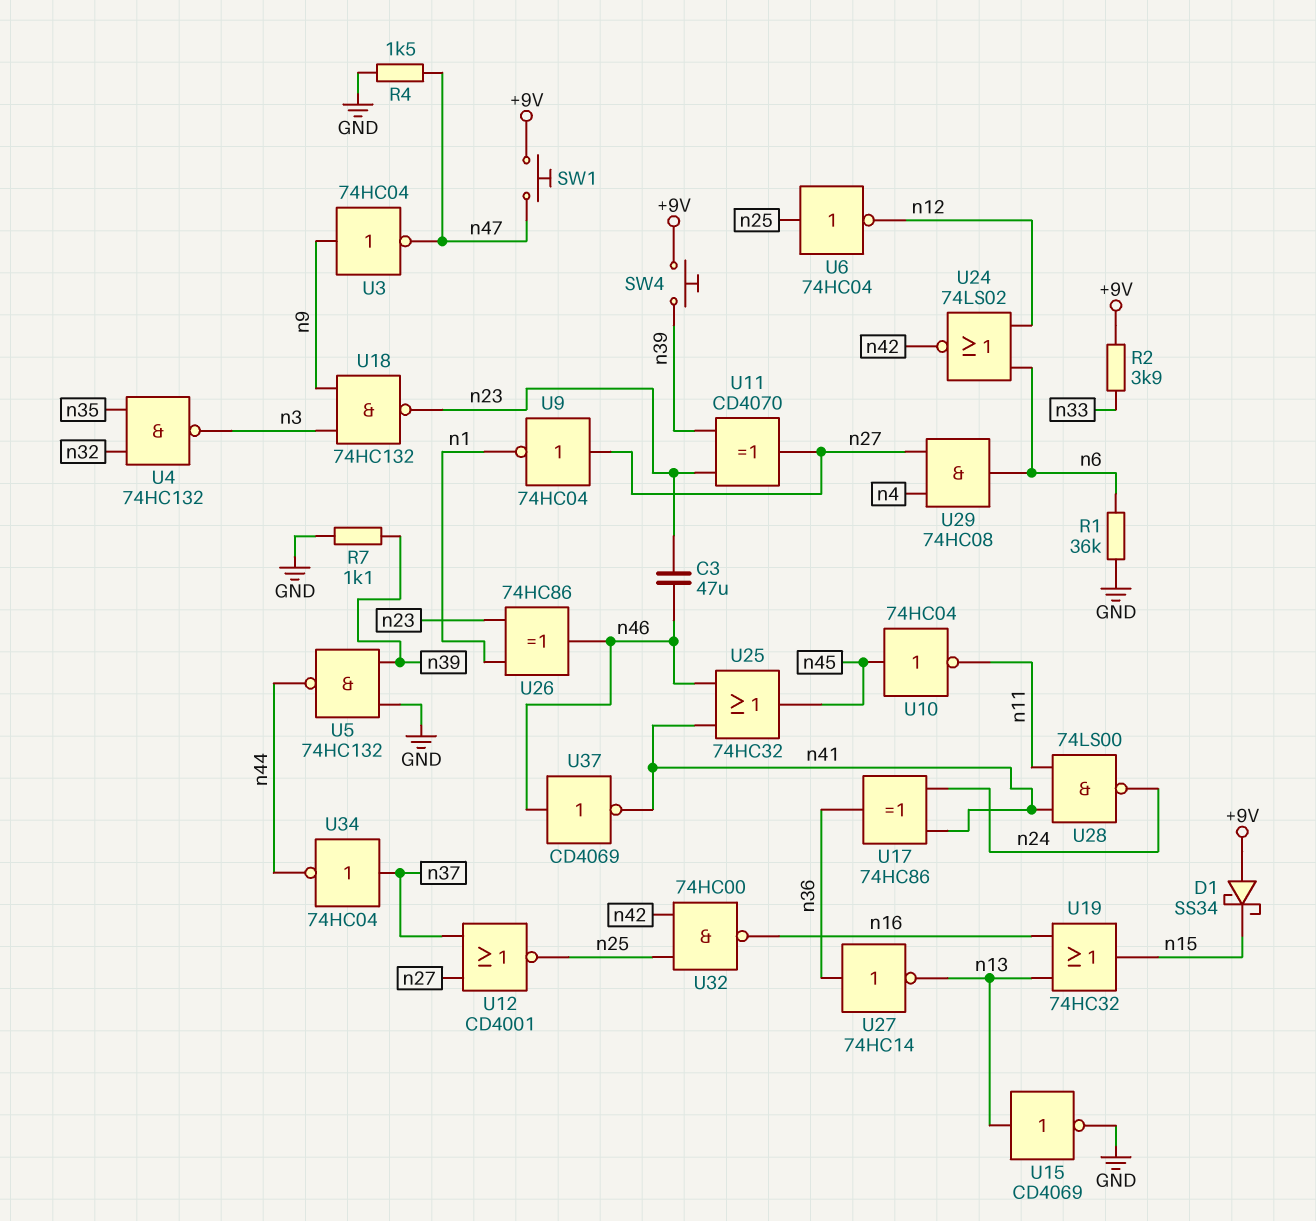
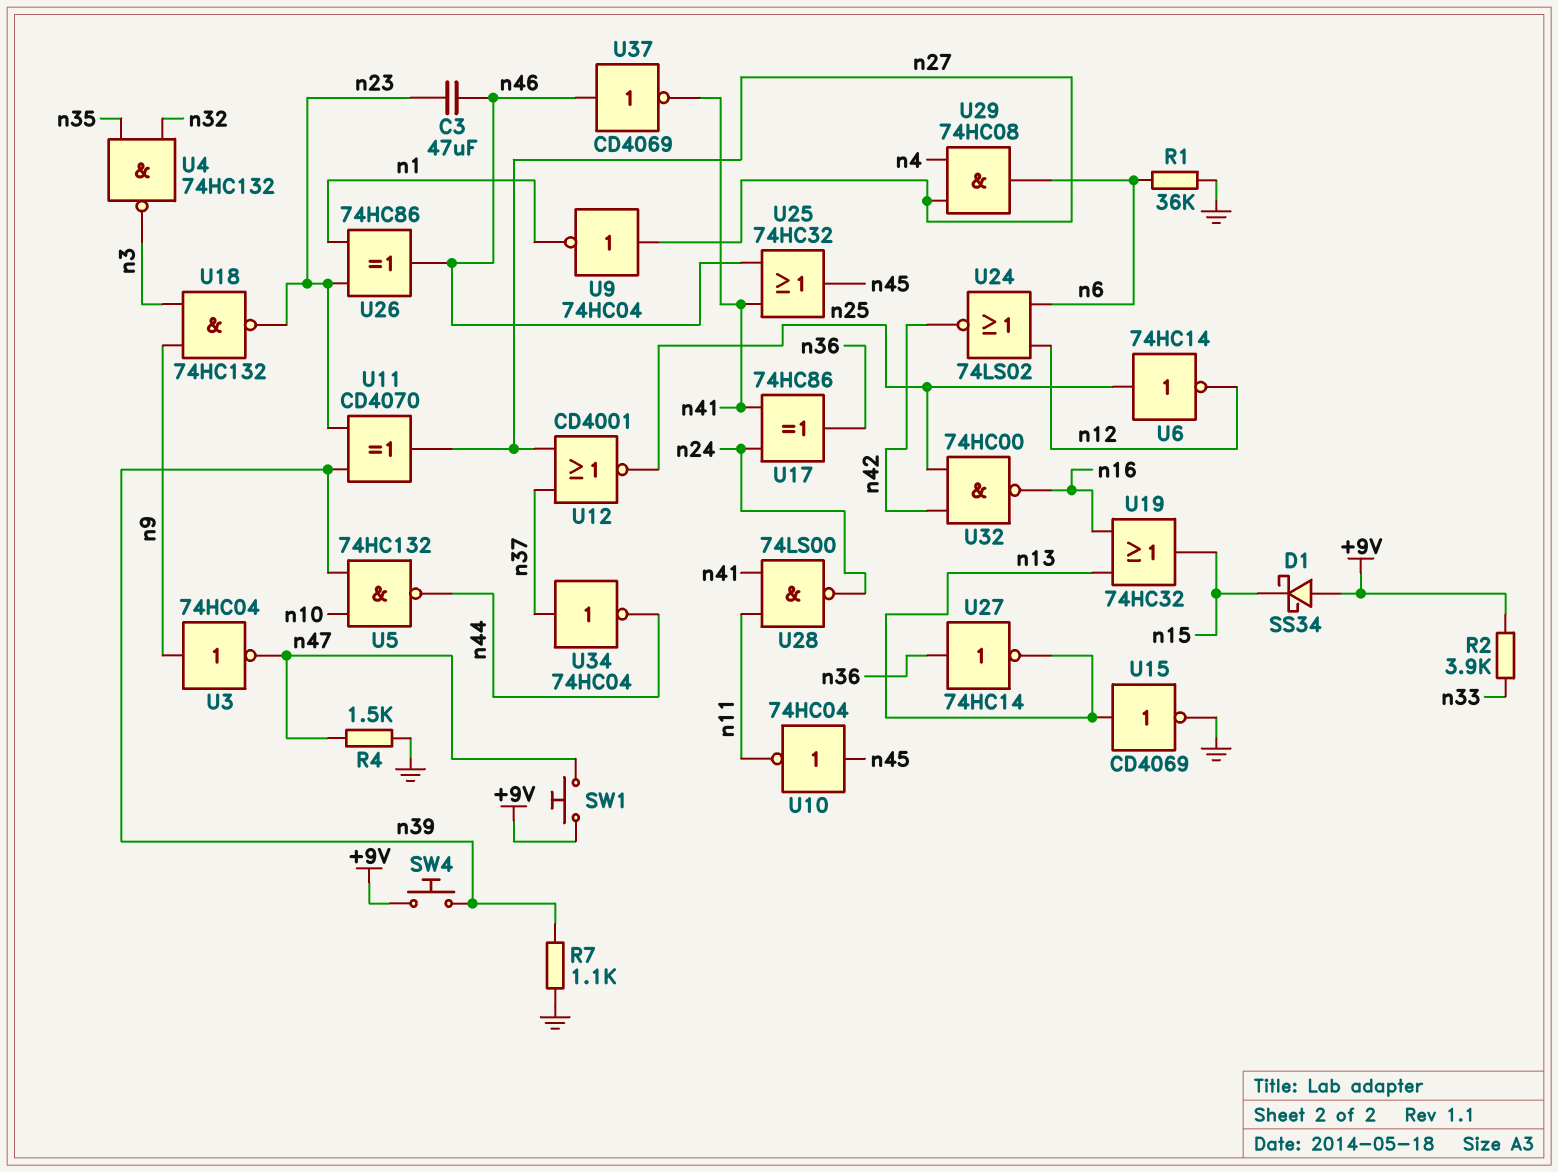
U5: NAND 74HC132 (in GND, in n39, out n44) -> NAND 74HC132 (in n10, in n39, out n44)
U6: NOT 74HC04 (in n25, out n12) -> NOT 74HC14 (in n25, out n12)

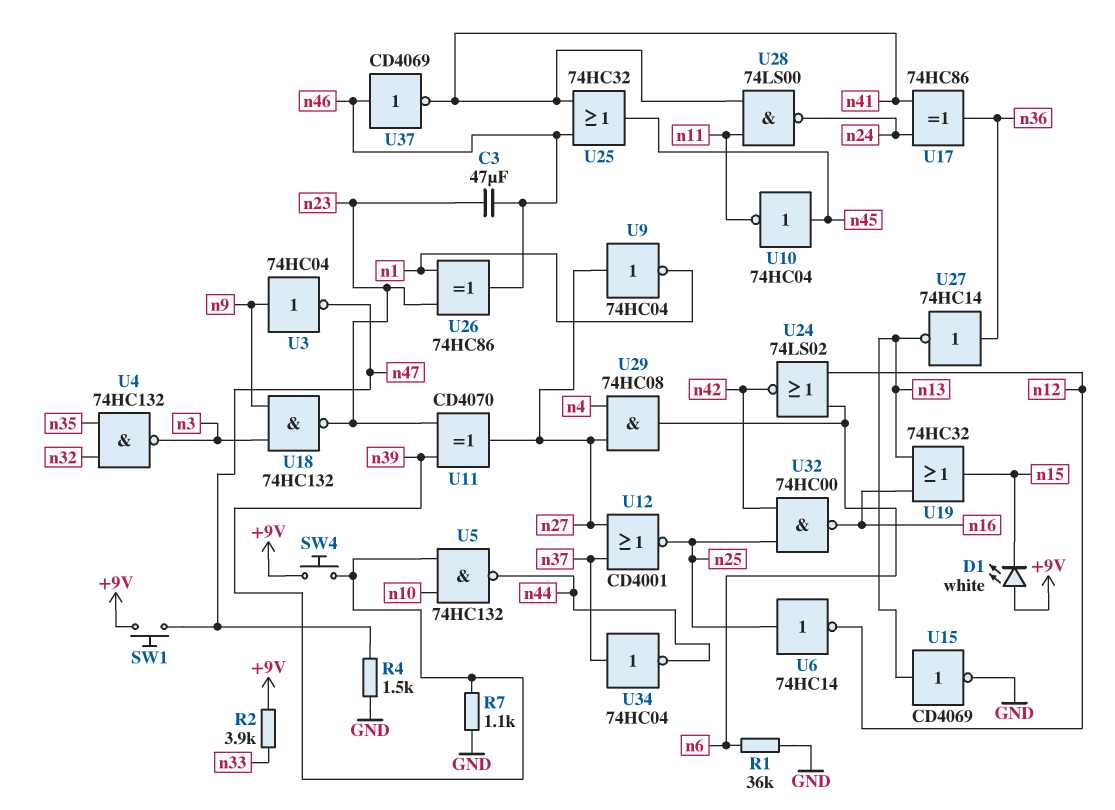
D1: schottky SS34 (A +9V, K n15) -> LED white (A +9V, K n15)

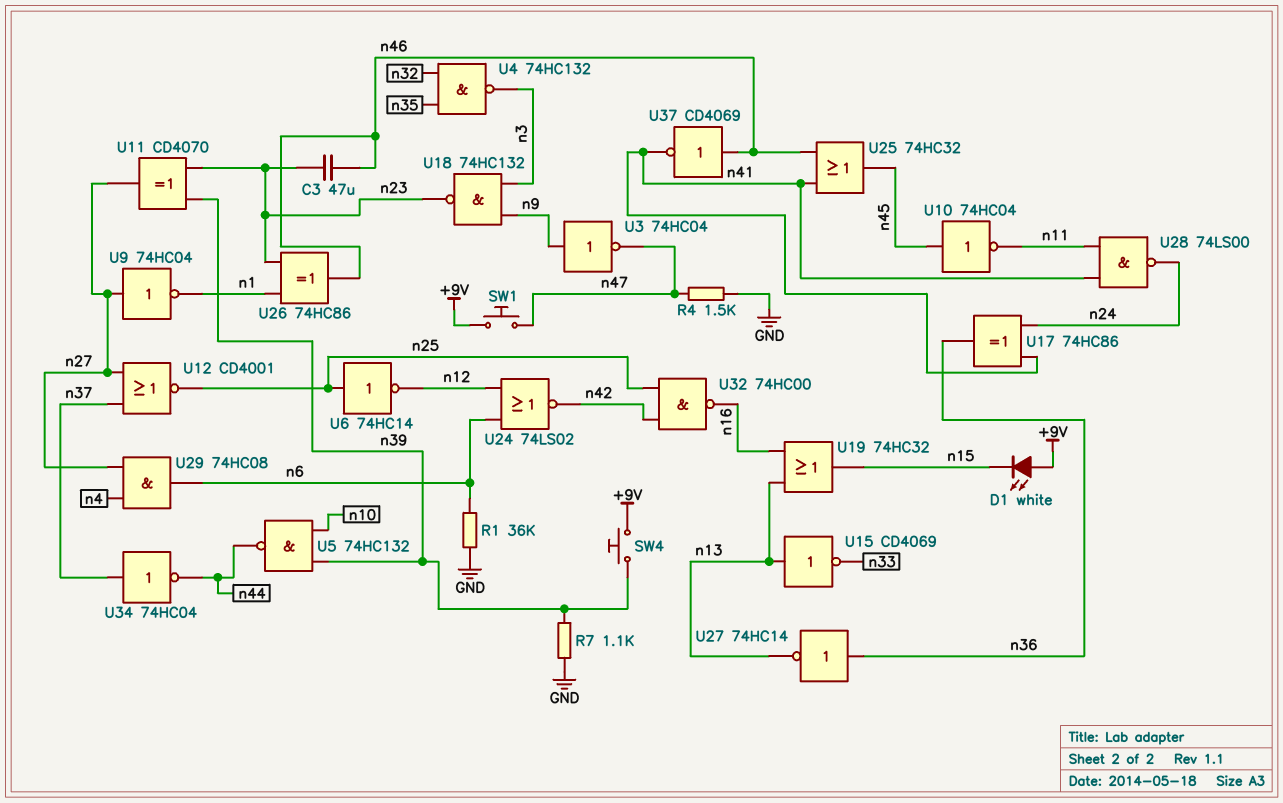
R2: 3.9k (+9V, n33) -> none
U15: NOT CD4069 (in n13, out GND) -> NOT CD4069 (in n13, out n33)

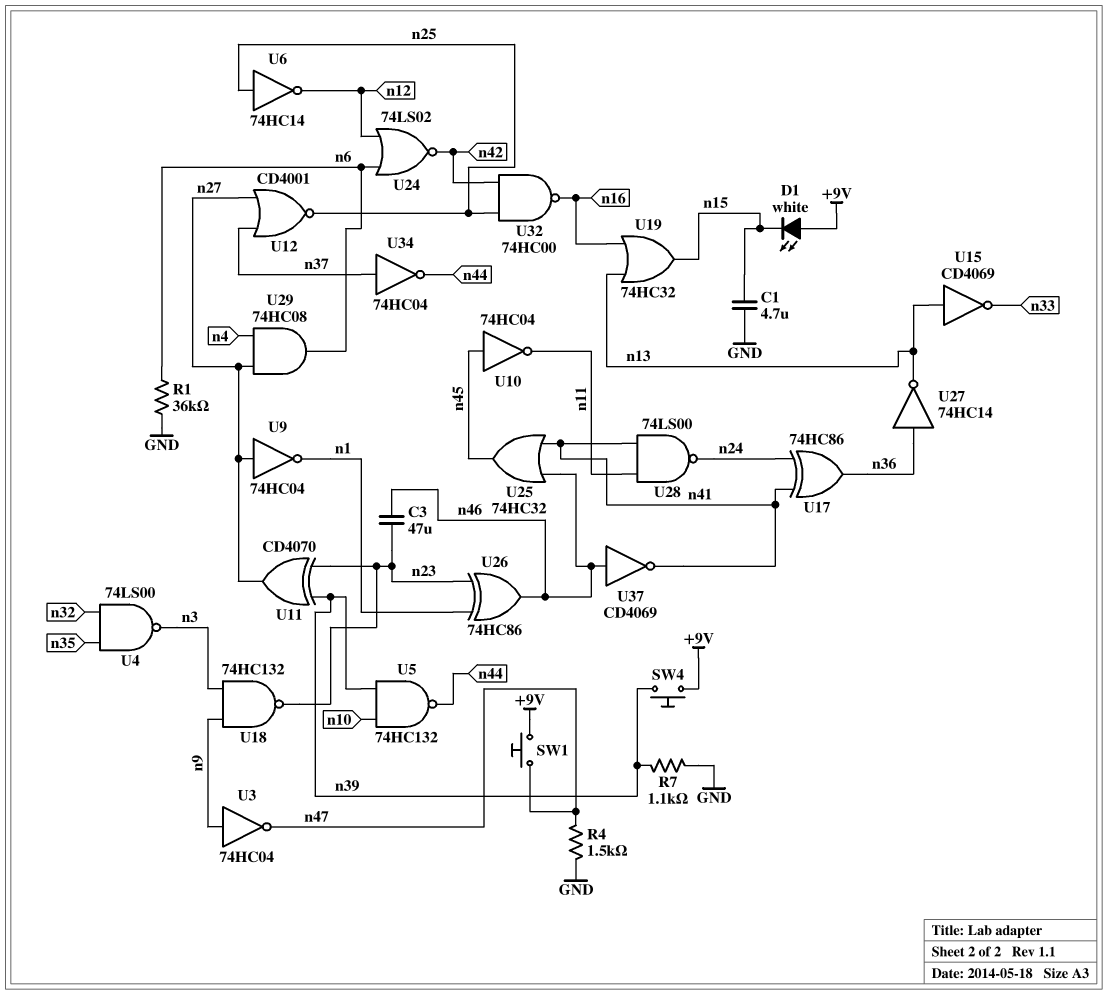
C1: none -> 4.7uF (GND, n15)
U4: NAND 74HC132 (in n32, in n35, out n3) -> NAND 74LS00 (in n32, in n35, out n3)

